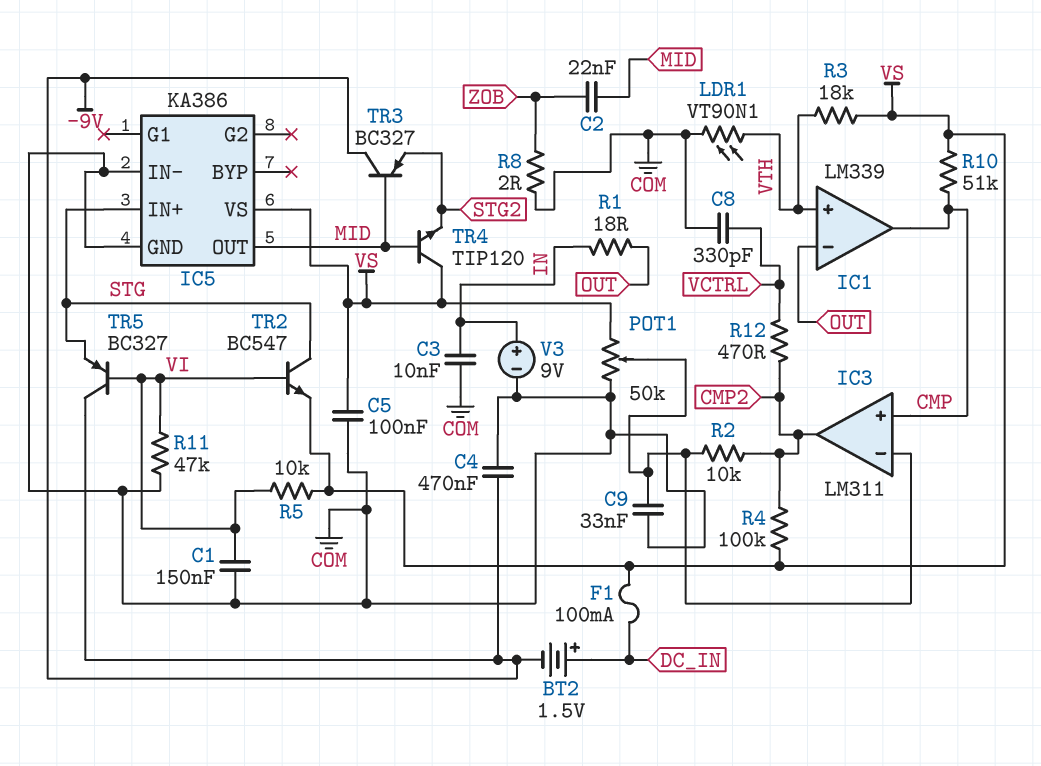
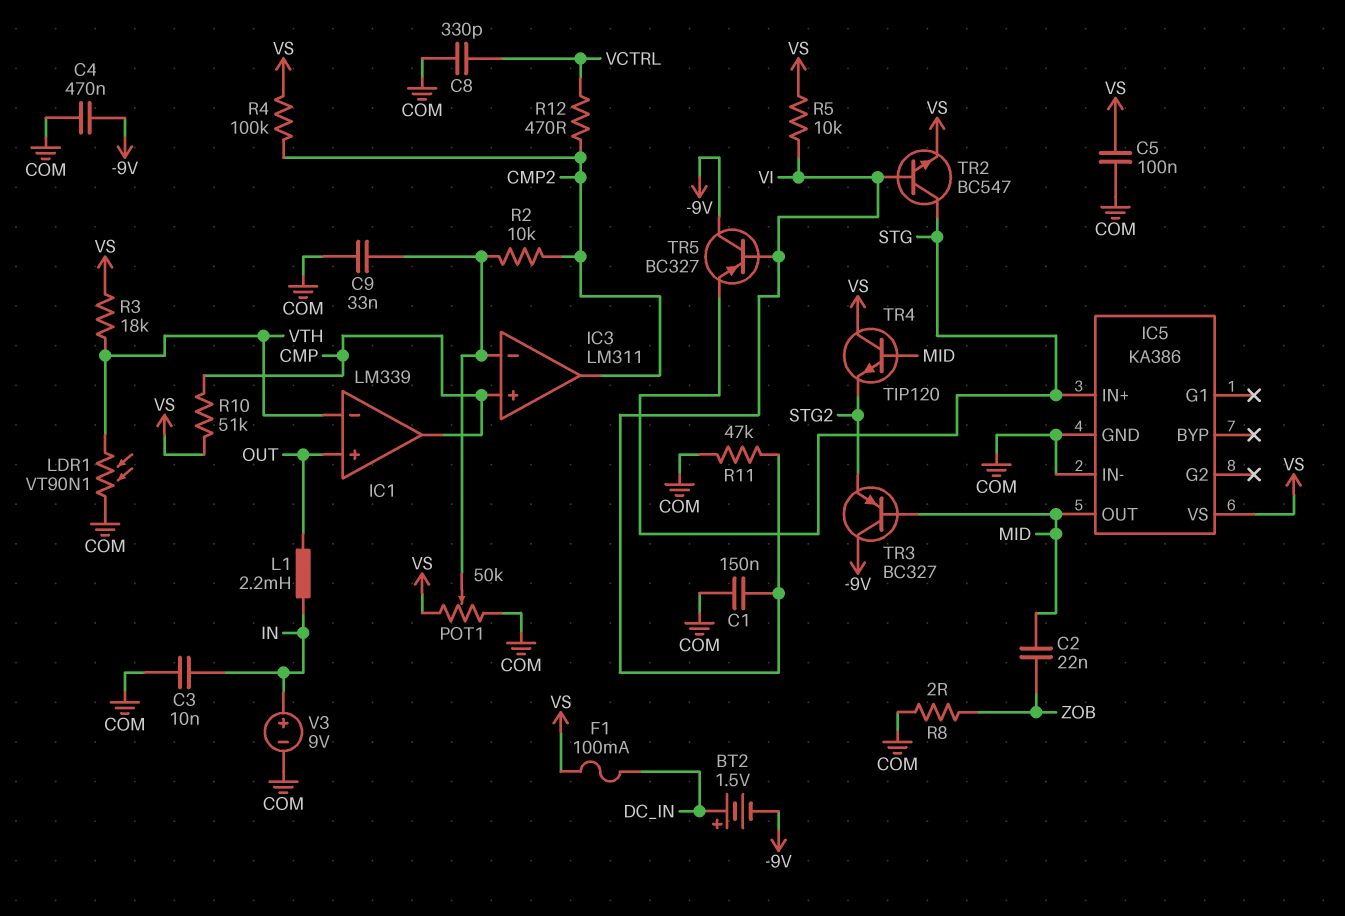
IC1 pin in+: VTH -> OUT
IC1 pin in-: OUT -> VTH
L1: none -> 2.2mH (IN, OUT)
R1: 18 (IN, OUT) -> none

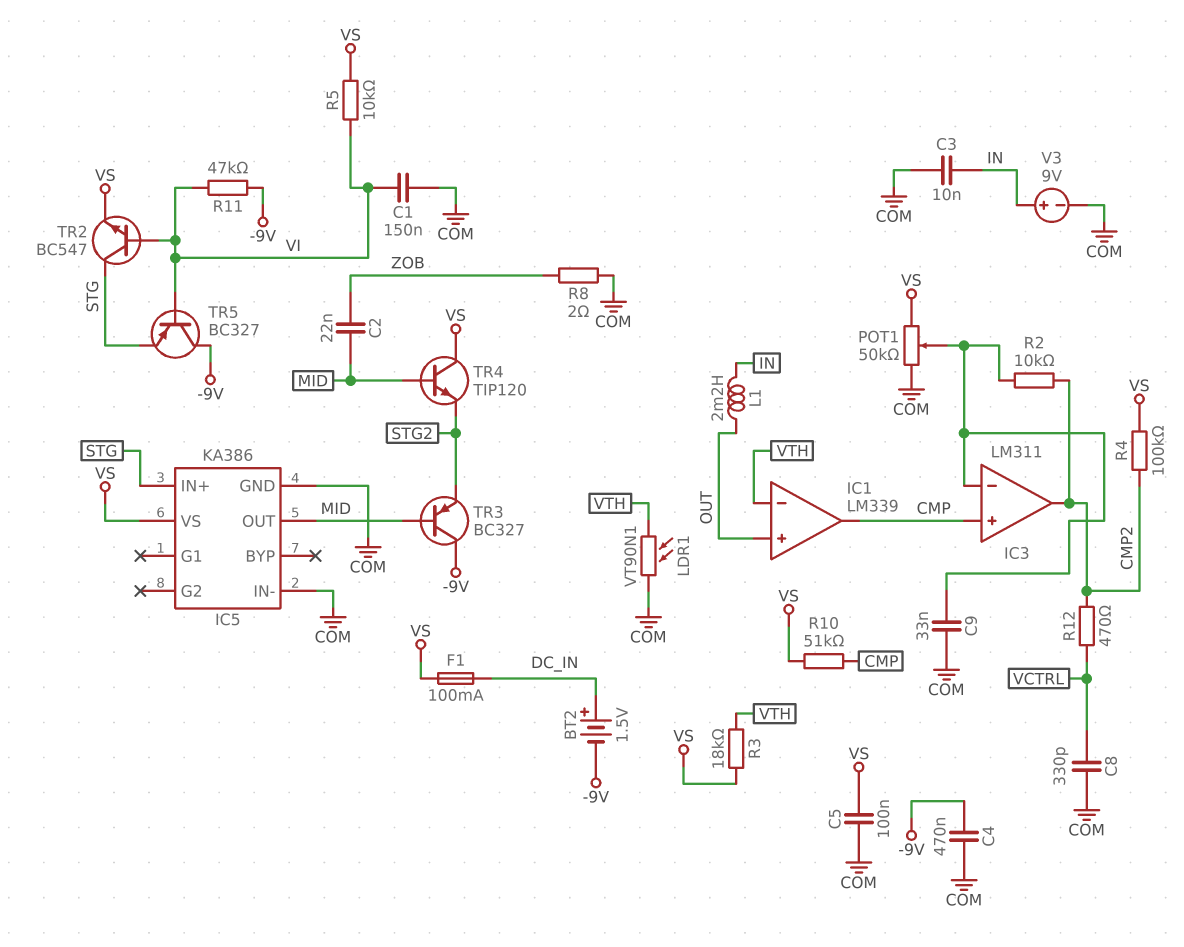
R11: 47k (COM, VI) -> 47k (-9V, VI)

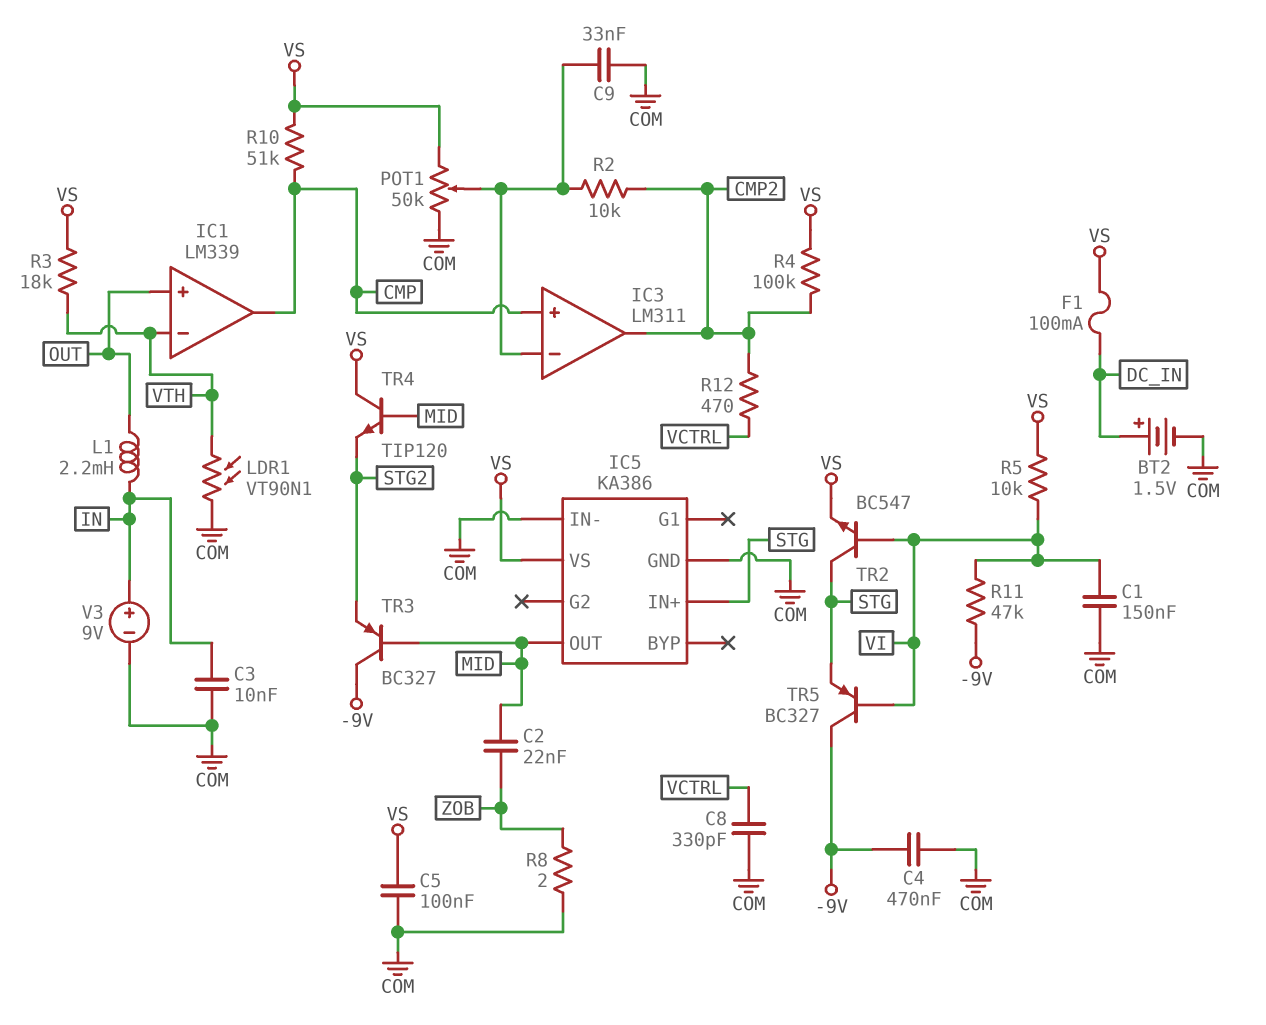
BT2: 1.5V (plus DC_IN, minus -9V) -> 1.5V (plus DC_IN, minus COM)

